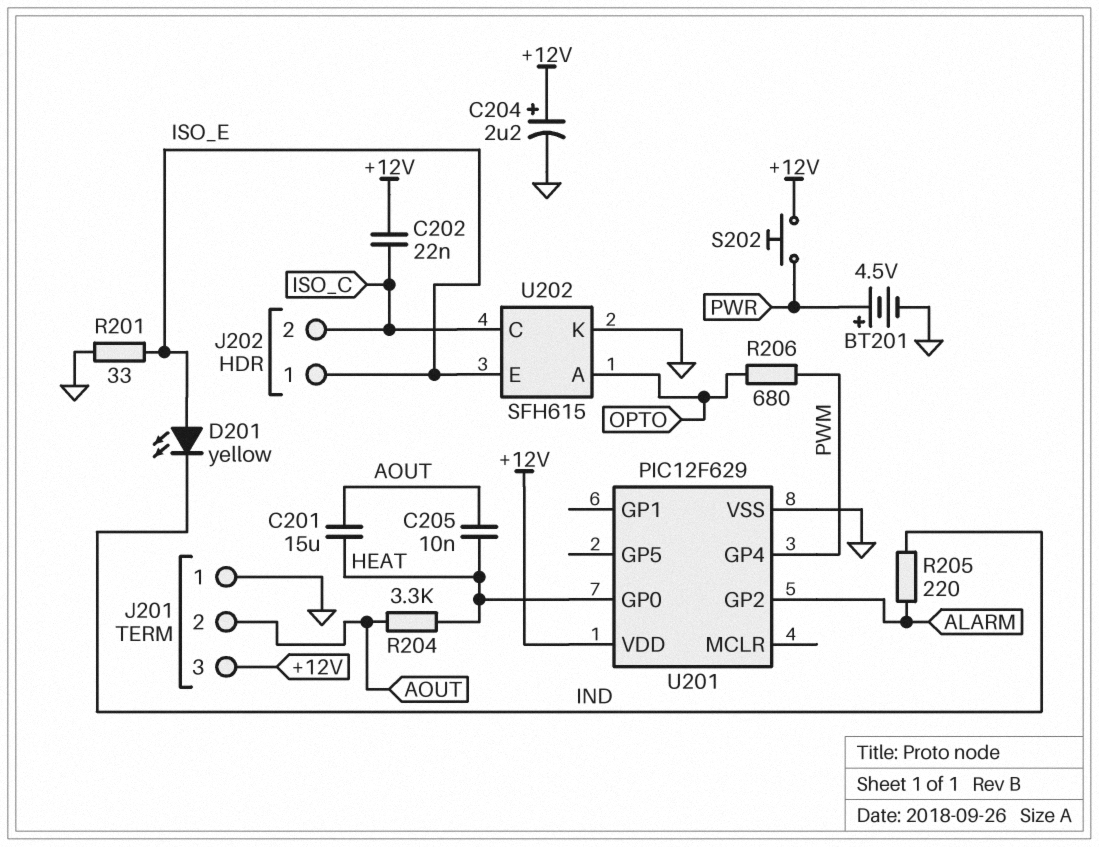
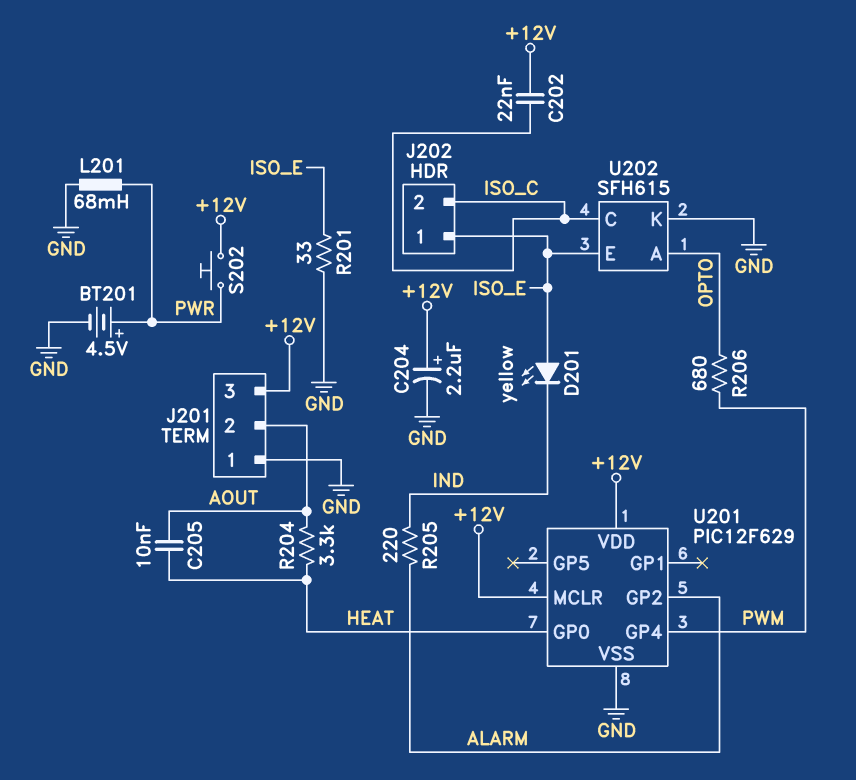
C201: 15uF (AOUT, HEAT) -> none
L201: none -> 68mH (GND, PWR)
U201 pin MCLR: none -> +12V

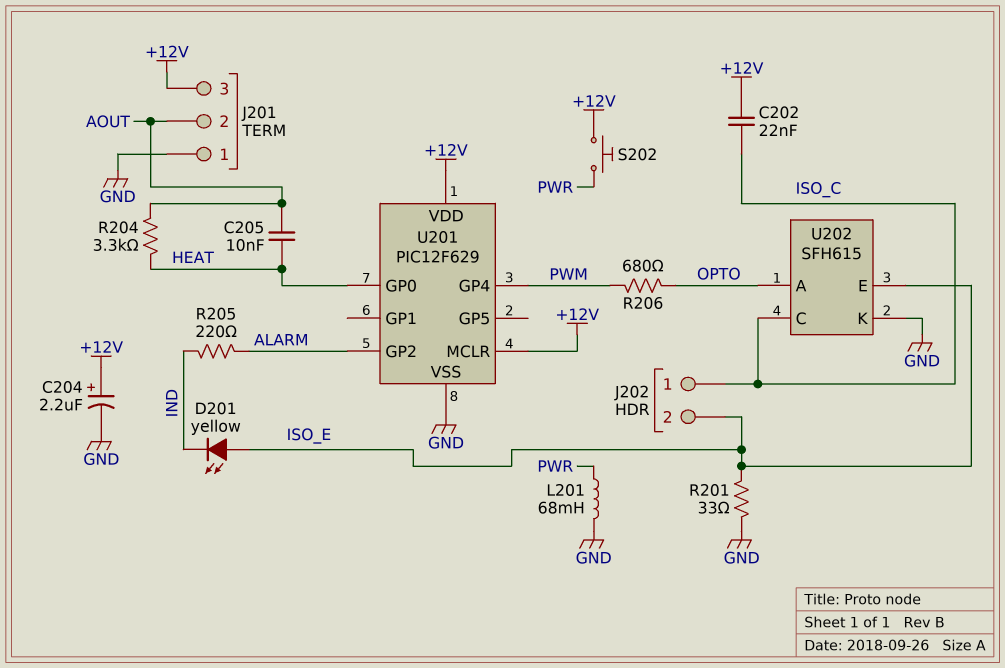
BT201: 4.5V (plus PWR, minus GND) -> none
J202 pin 1: ISO_E -> ISO_C
J202 pin 2: ISO_C -> ISO_E

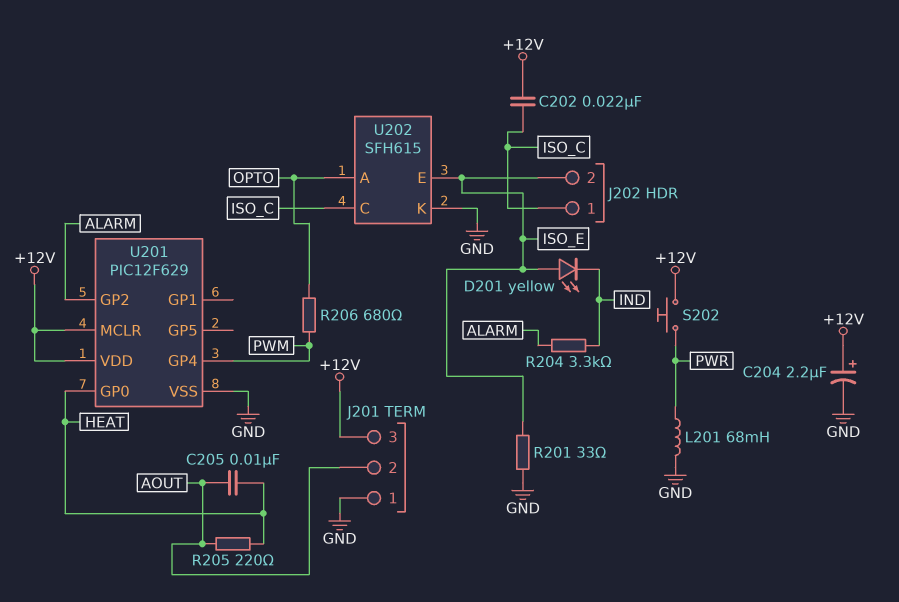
R204: 3.3k (AOUT, HEAT) -> 3.3k (ALARM, IND)
R205: 220 (ALARM, IND) -> 220 (AOUT, HEAT)

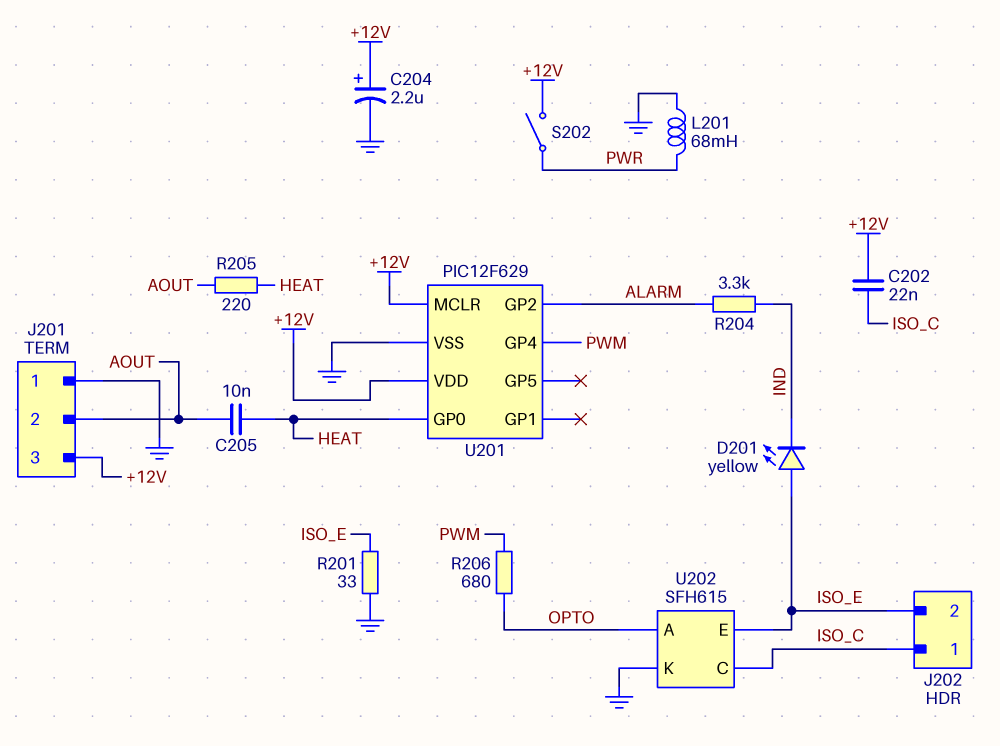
S202: button (+12V, PWR) -> switch (+12V, PWR)

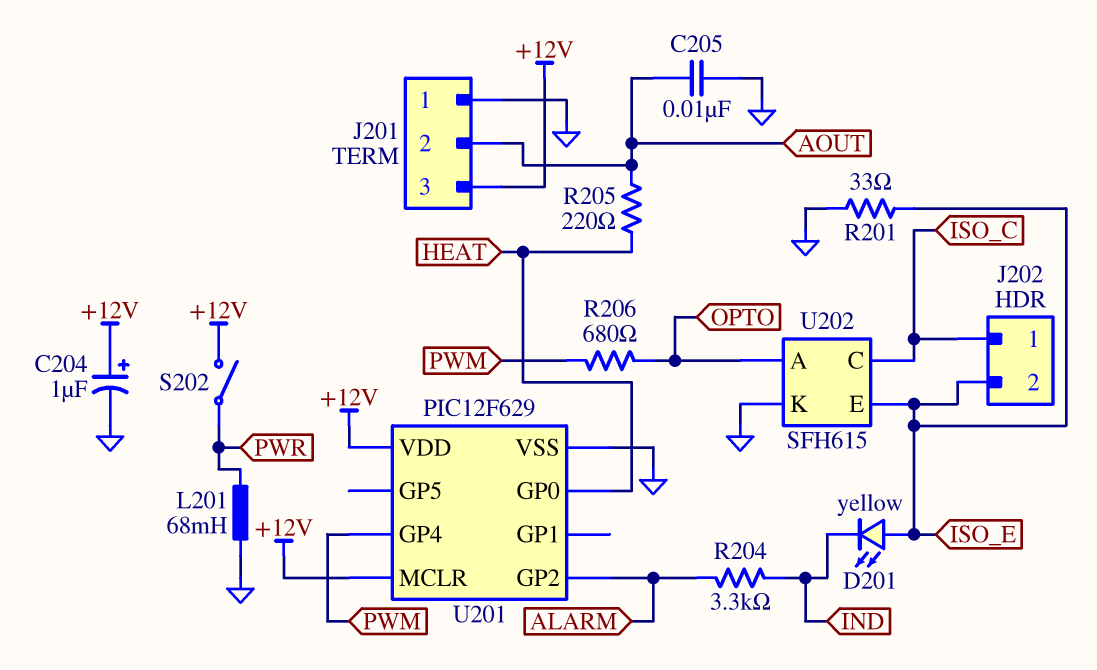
C202: 22nF (+12V, ISO_C) -> none
C204: 2.2uF (plus +12V, minus GND) -> 1uF (plus +12V, minus GND)
C205: 10nF (AOUT, HEAT) -> 10nF (AOUT, GND)

